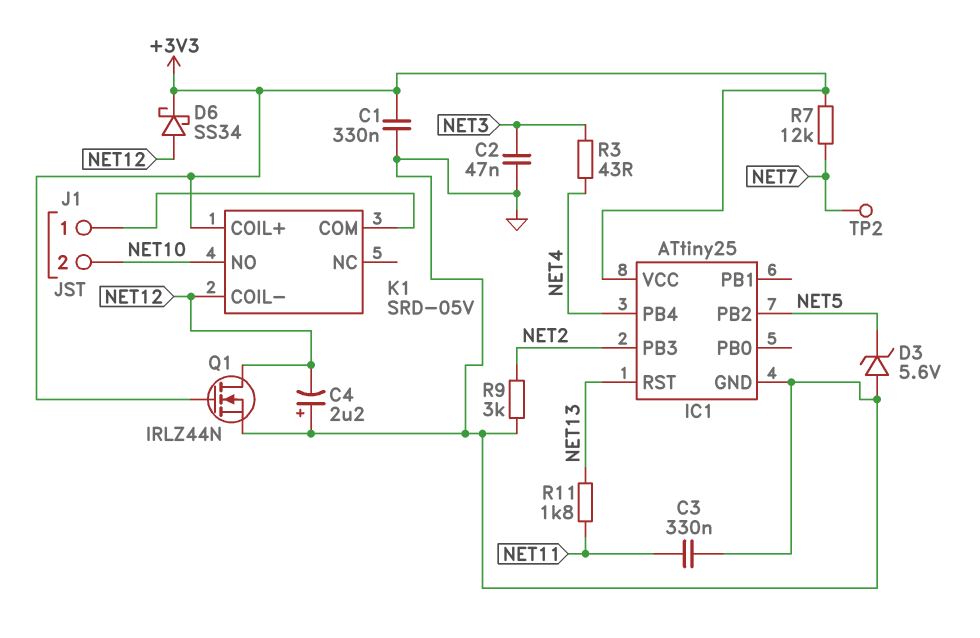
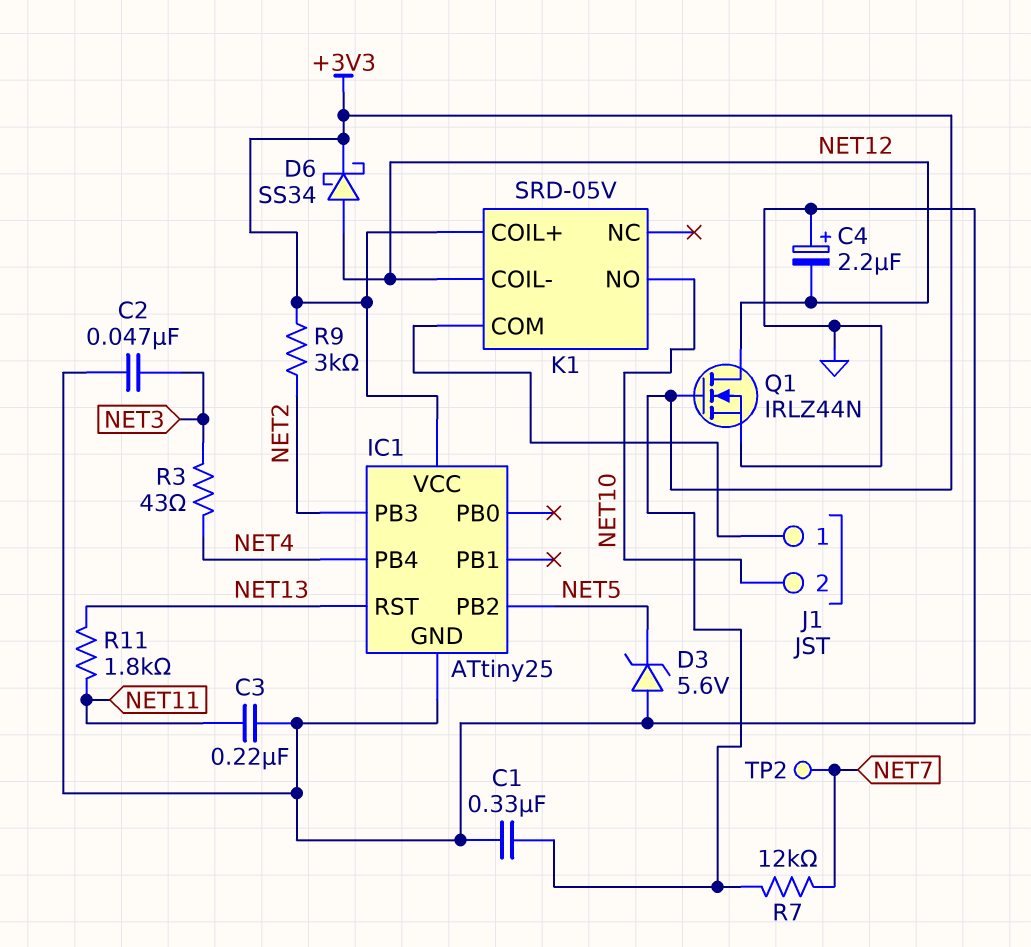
C3: 330nF (GND, NET11) -> 220nF (GND, NET11)
R9: 3k (GND, NET2) -> 3k (+3V3, NET2)

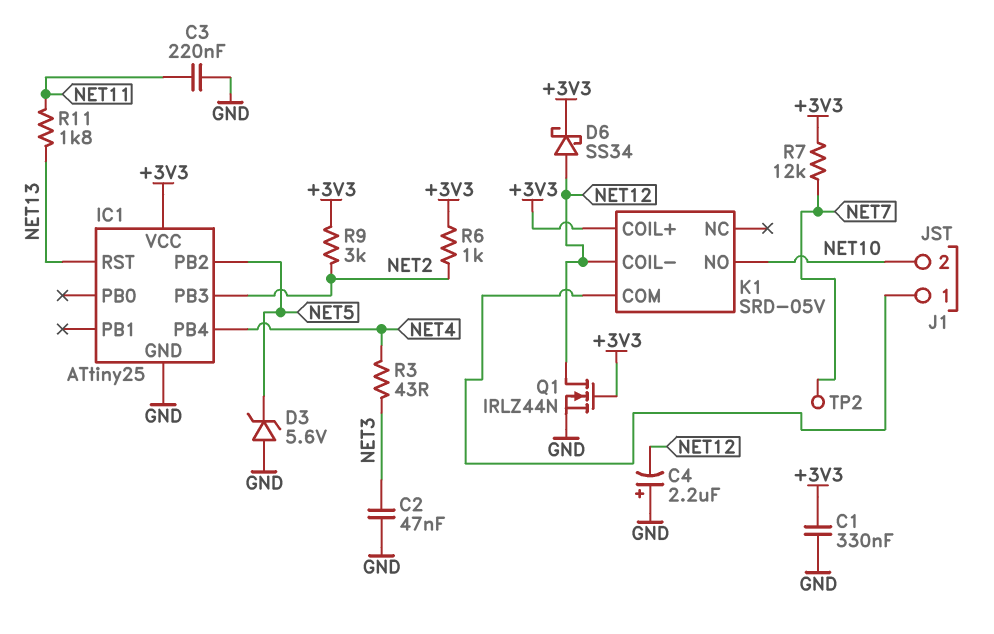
R6: none -> 1k (+3V3, NET2)

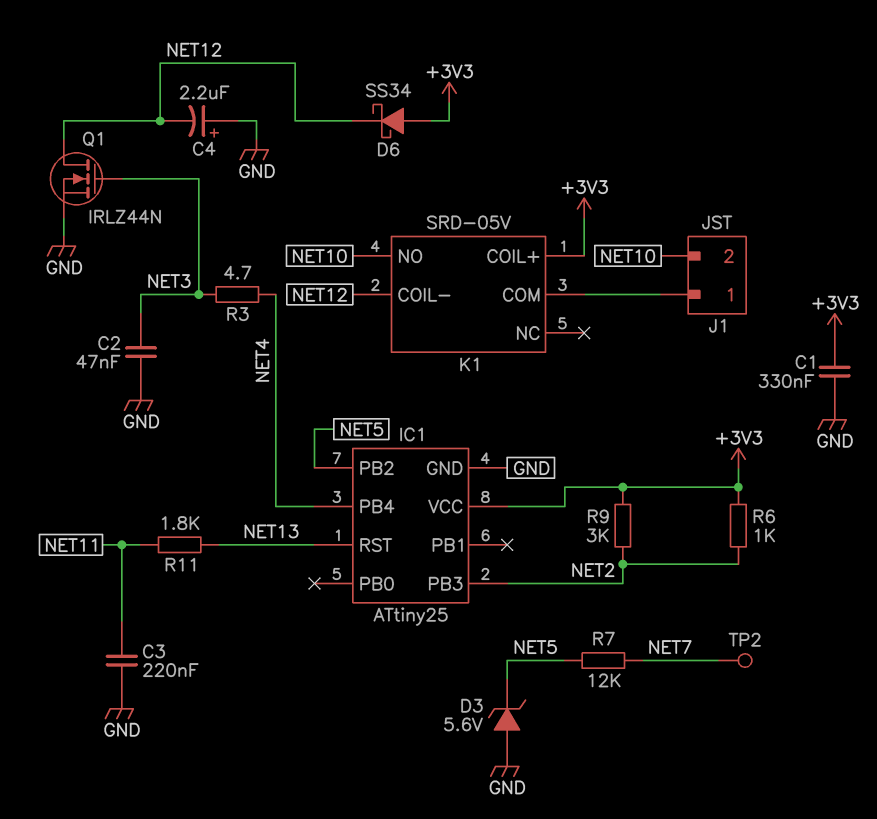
D6: schottky SS34 (A NET12, K +3V3) -> schottky SS34 (A +3V3, K NET12)
Q1: NMOS IRLZ44N (G +3V3, D NET12, S GND) -> NMOS IRLZ44N (G NET3, D NET12, S GND)
R3: 43 (NET3, NET4) -> 4.7 (NET3, NET4)
R7: 12k (+3V3, NET7) -> 12k (NET5, NET7)

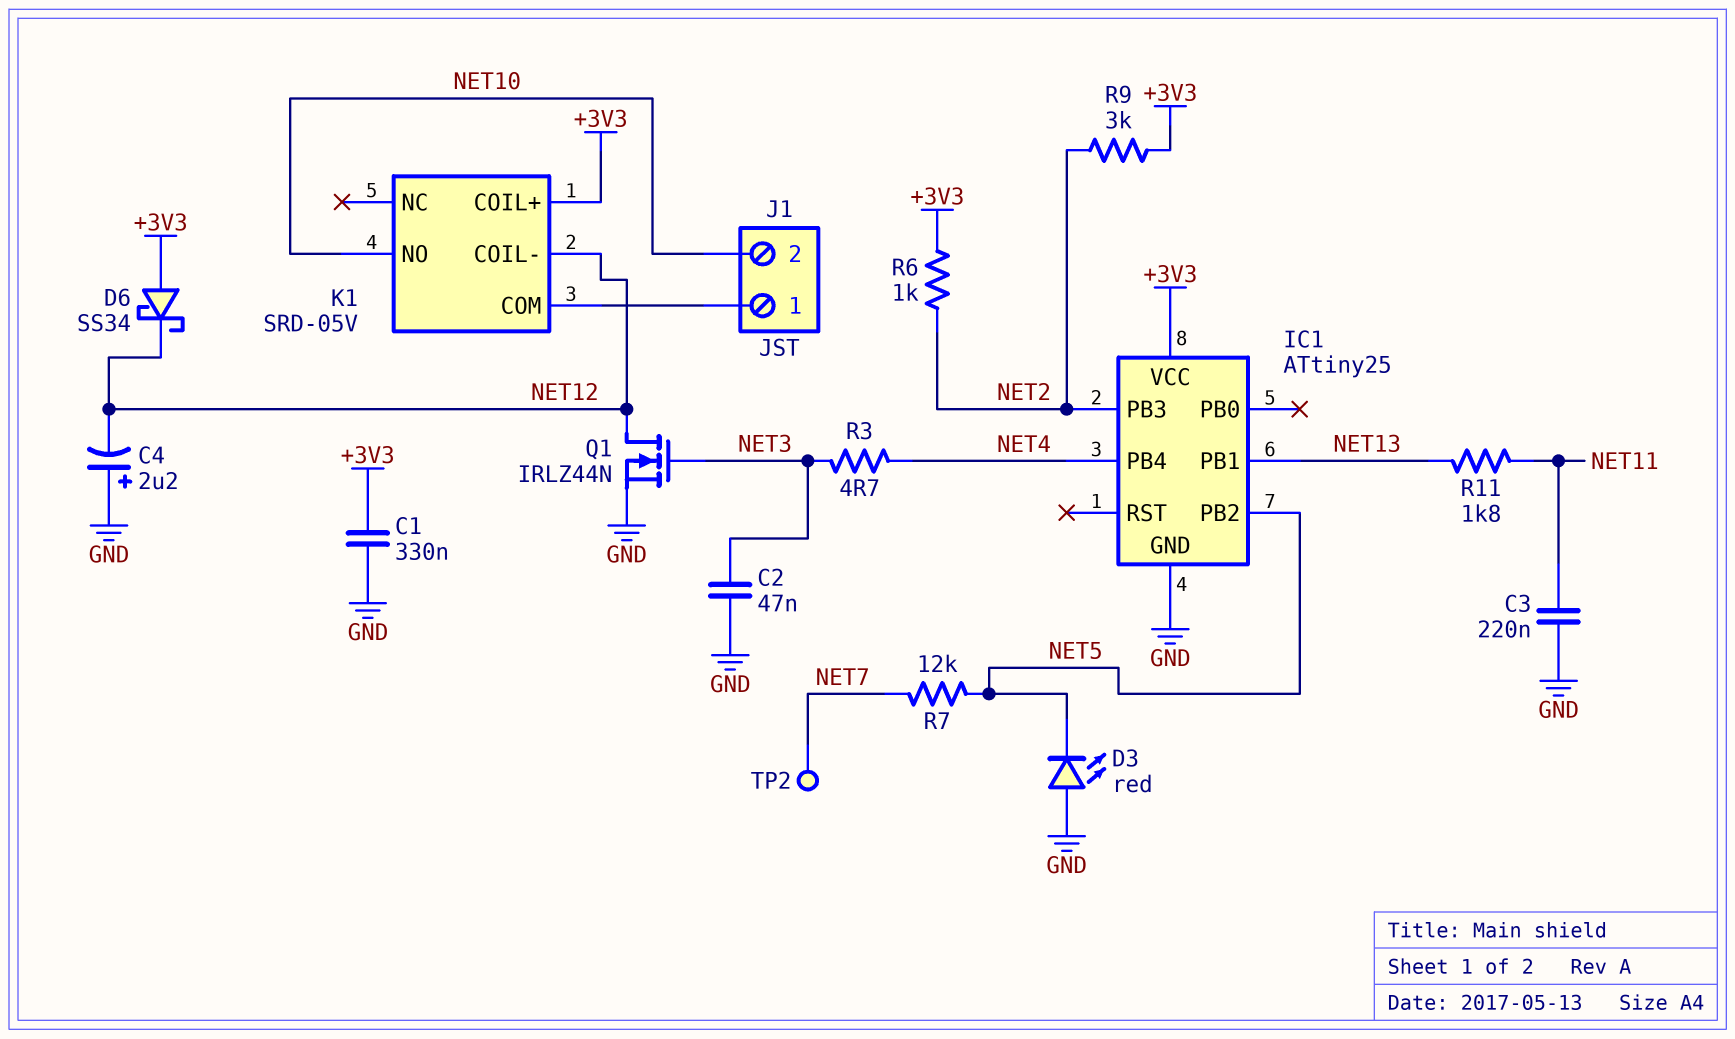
D3: zener 5.6V (A GND, K NET5) -> LED red (A GND, K NET5)
IC1 pin PB1: none -> NET13
IC1 pin RST: NET13 -> none

